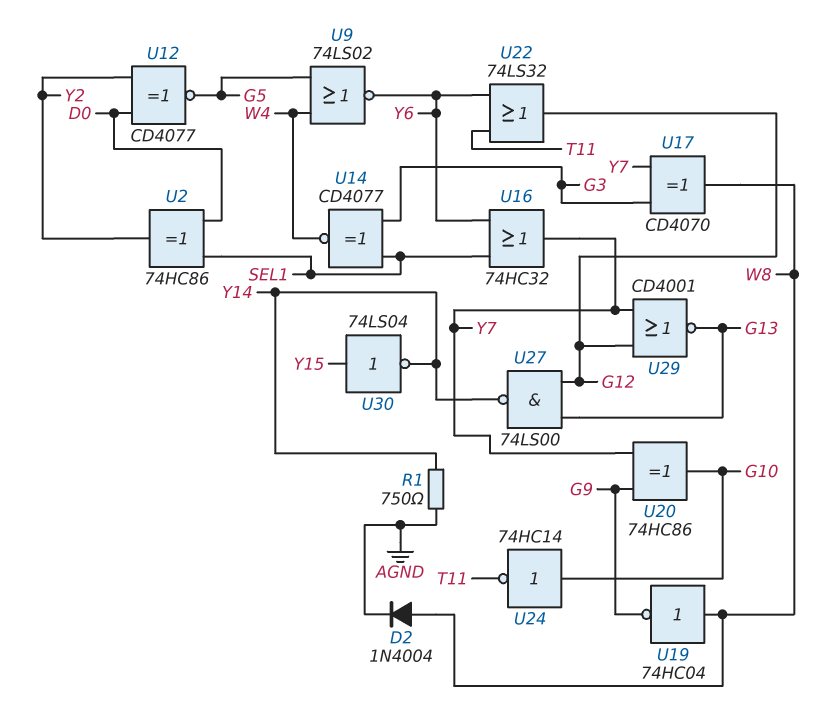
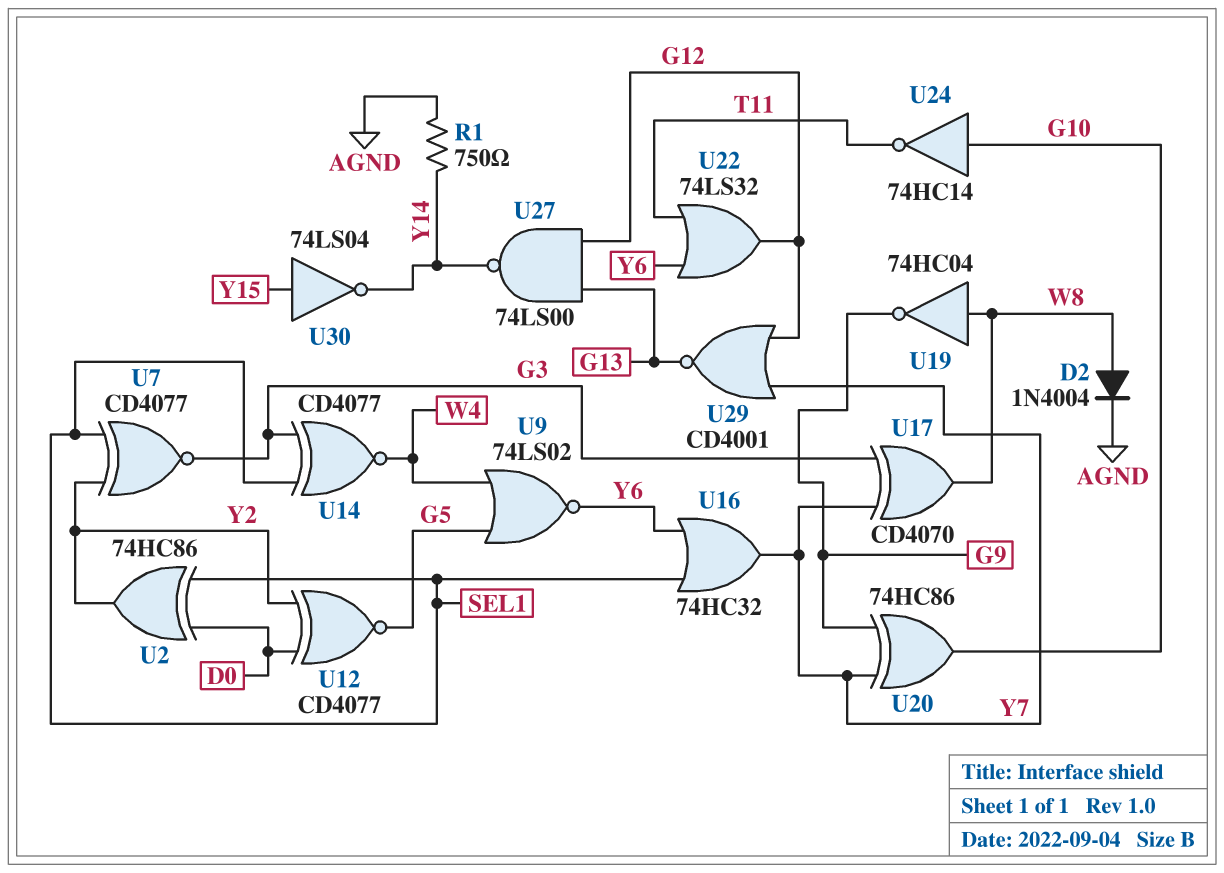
U7: none -> XNOR CD4077 (in SEL1, in Y2, out G3)

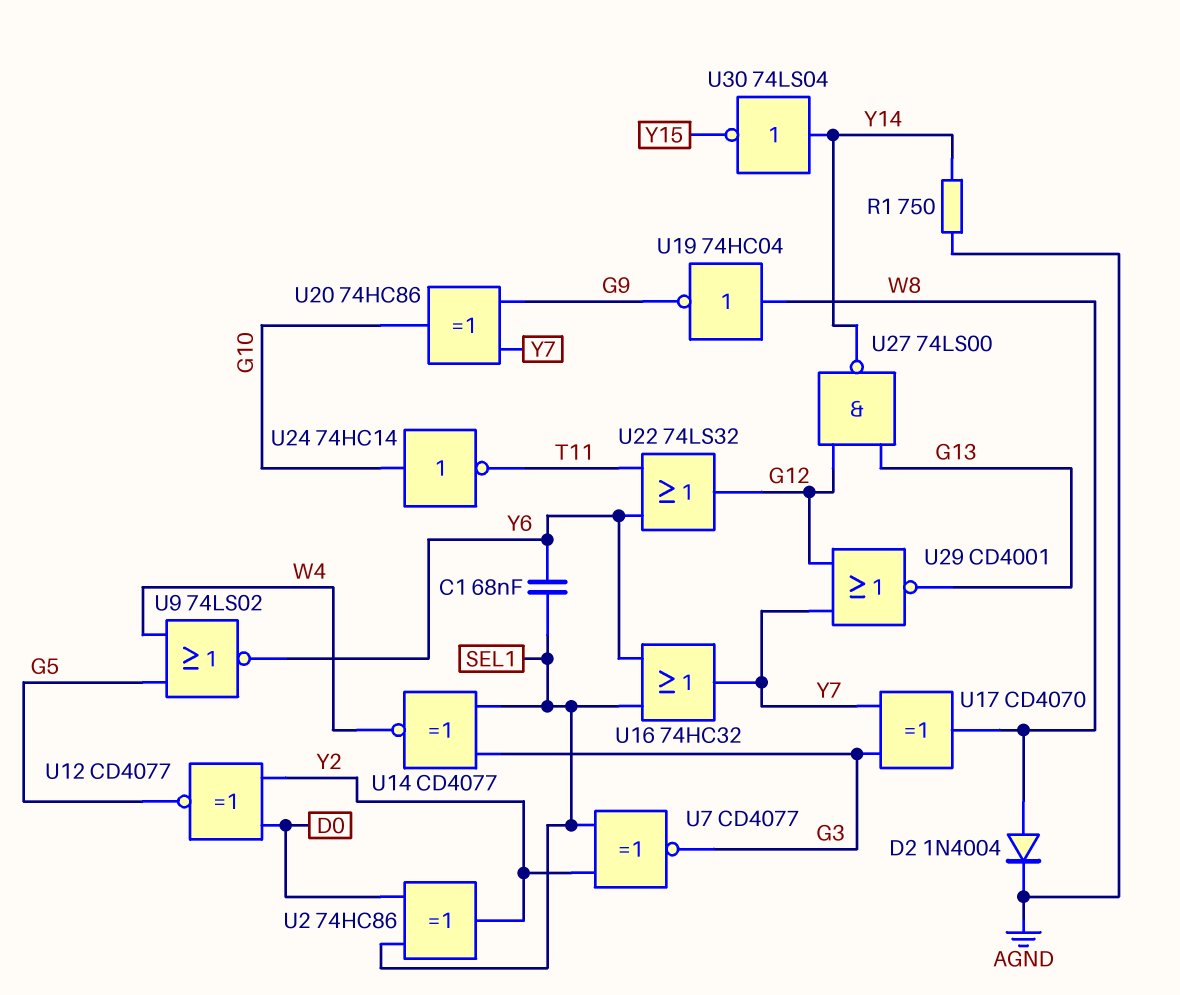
C1: none -> 68nF (SEL1, Y6)
U30: NOT 74LS04 (in Y15, out Y14) -> NOT 74LS04 (in Y14, out Y15)

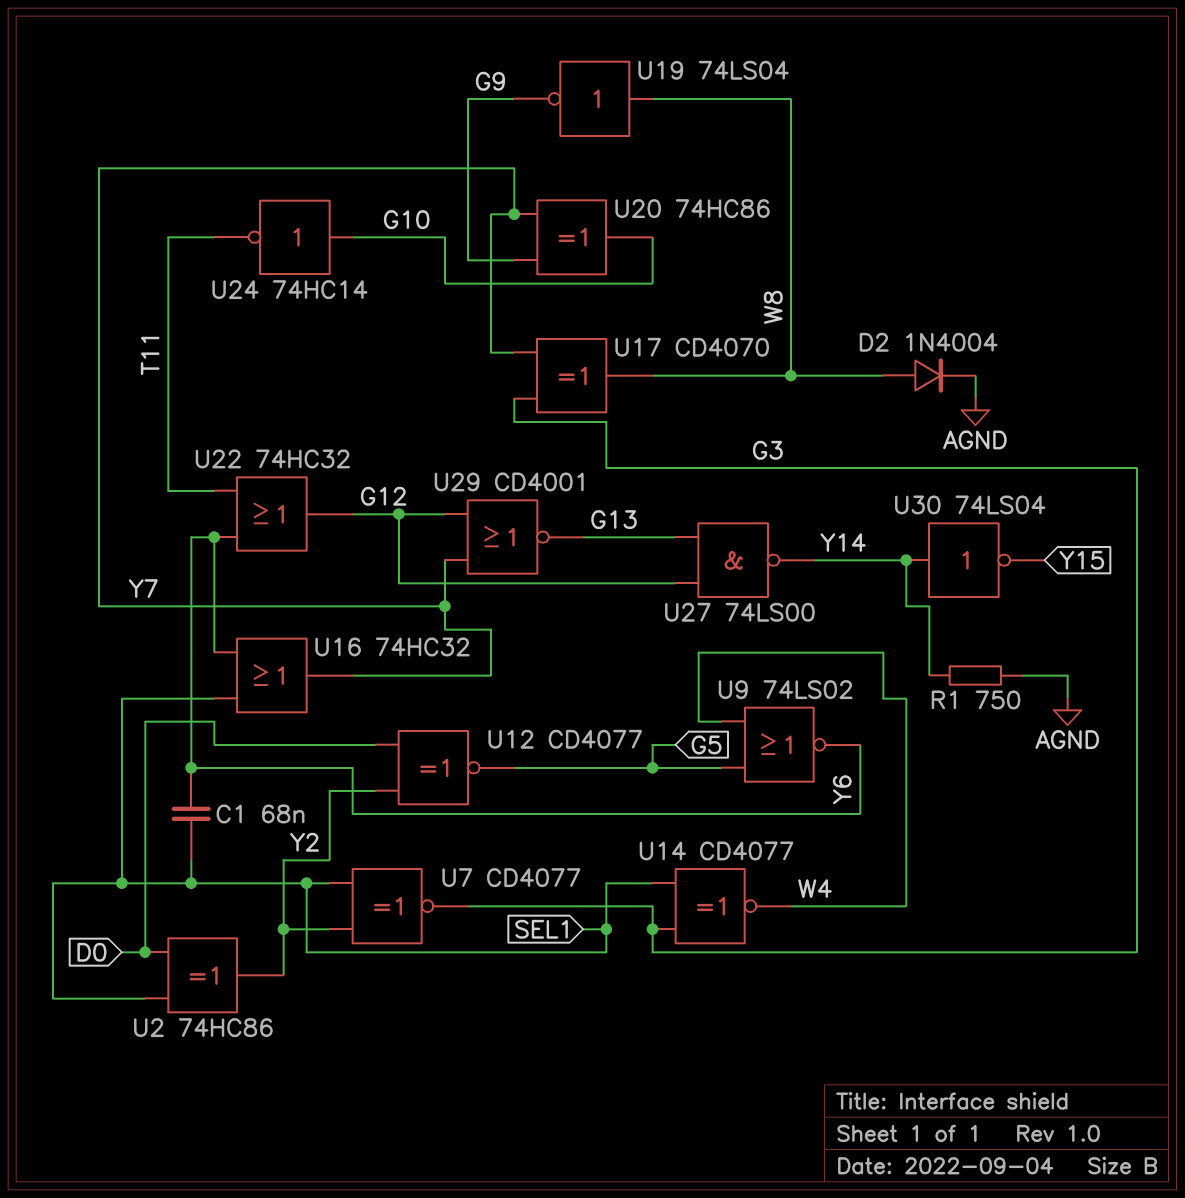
U19: NOT 74HC04 (in W8, out G9) -> NOT 74LS04 (in W8, out G9)
U22: OR 74LS32 (in T11, in Y6, out G12) -> OR 74HC32 (in T11, in Y6, out G12)

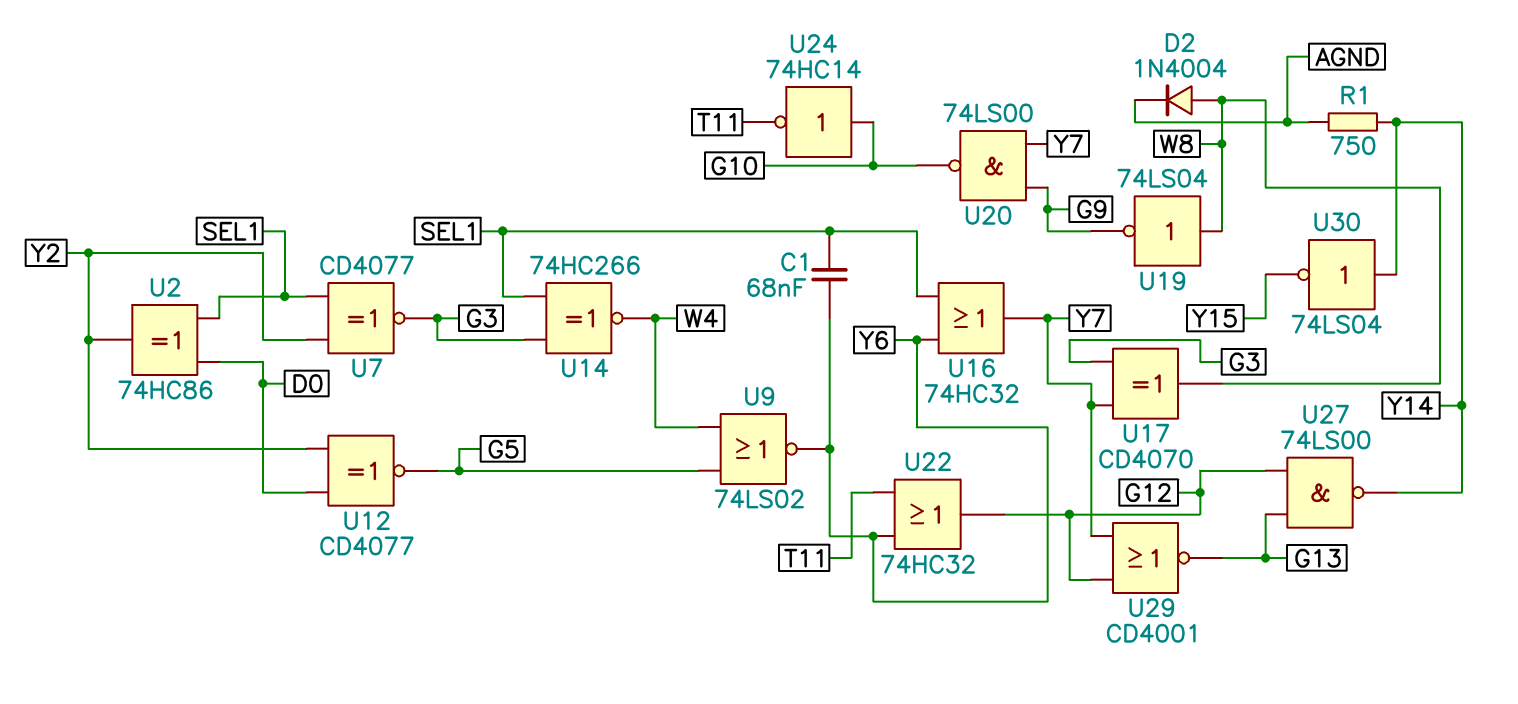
U14: XNOR CD4077 (in G3, in SEL1, out W4) -> XNOR 74HC266 (in G3, in SEL1, out W4)
U20: XOR 74HC86 (in G9, in Y7, out G10) -> NAND 74LS00 (in G9, in Y7, out G10)

